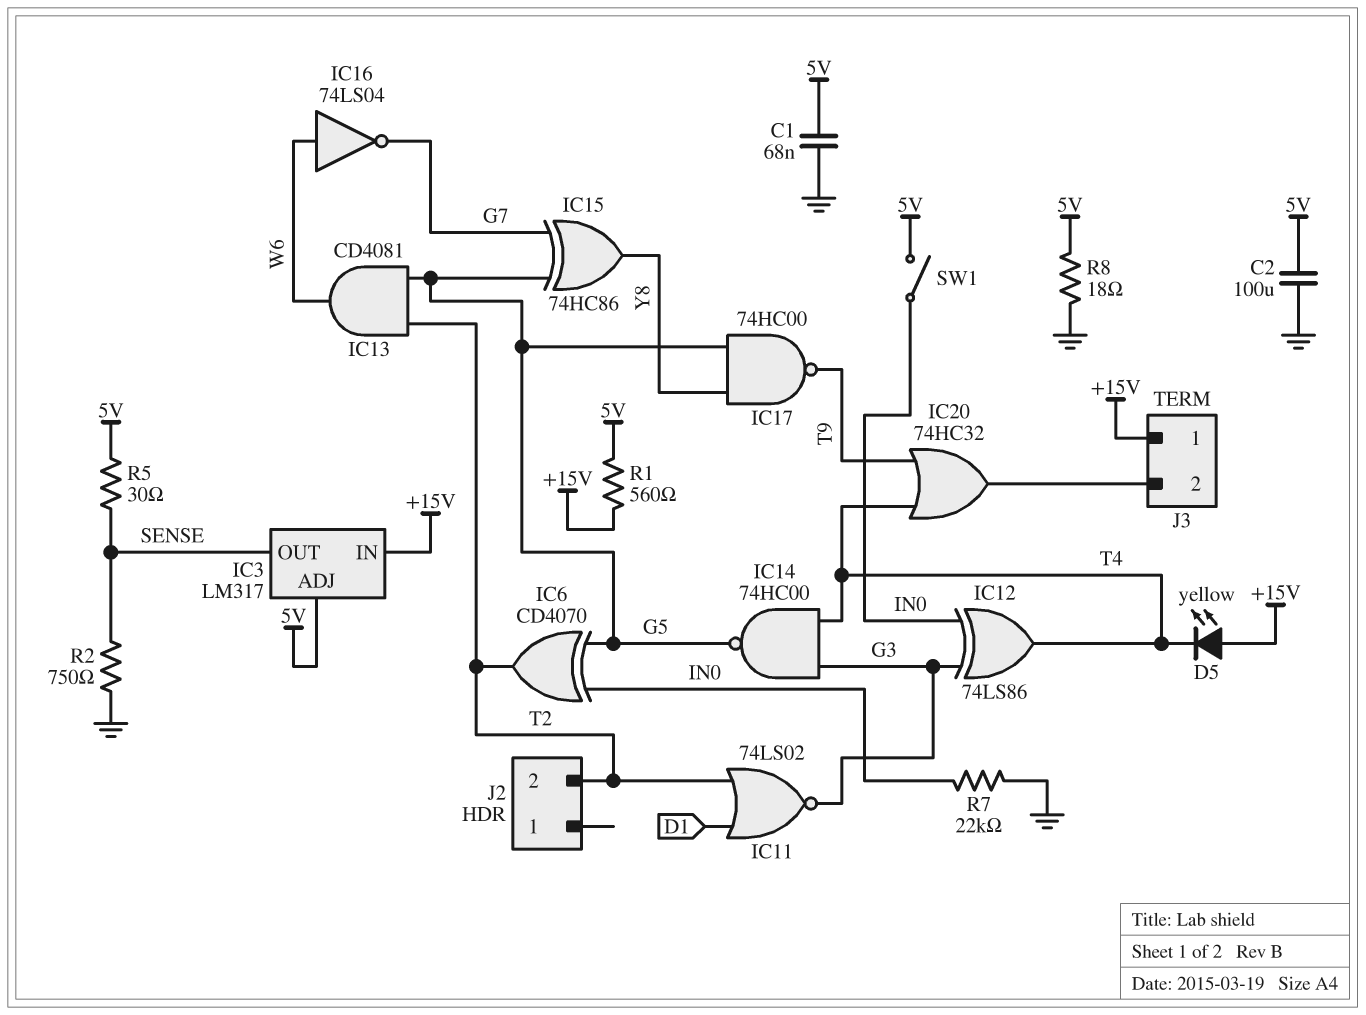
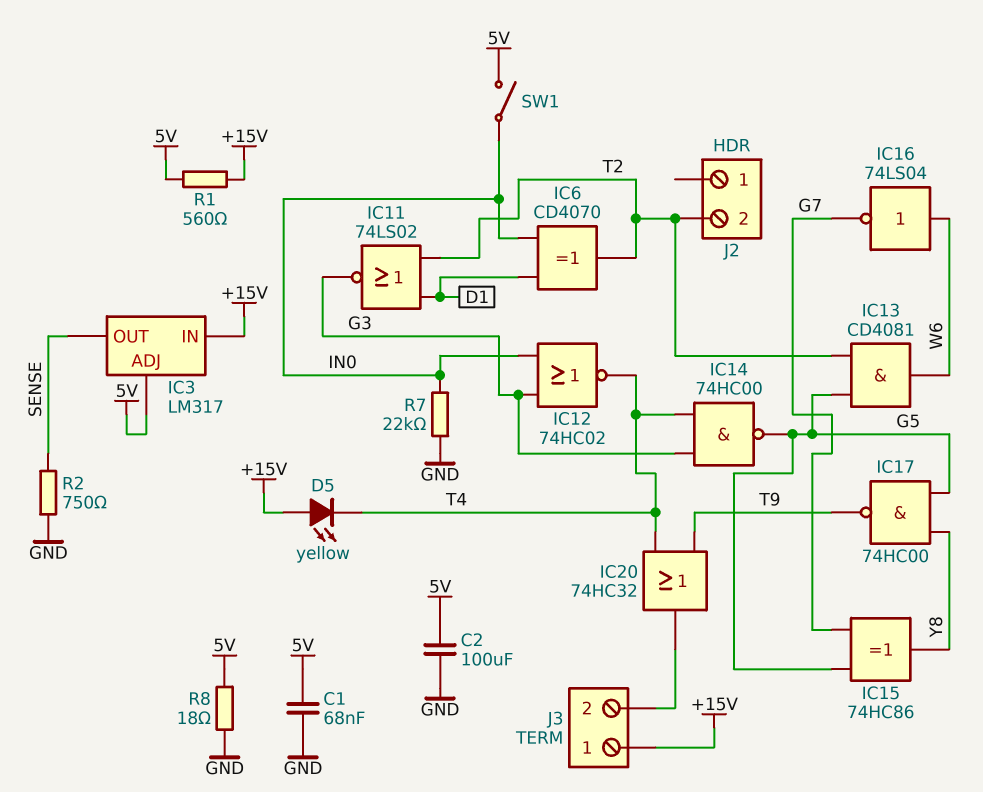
IC6: XOR CD4070 (in G5, in IN0, out T2) -> XOR CD4070 (in D1, in IN0, out T2)
IC12: XOR 74LS86 (in G3, in IN0, out T4) -> NOR 74HC02 (in G3, in IN0, out T4)
R5: 30 (5V, SENSE) -> none

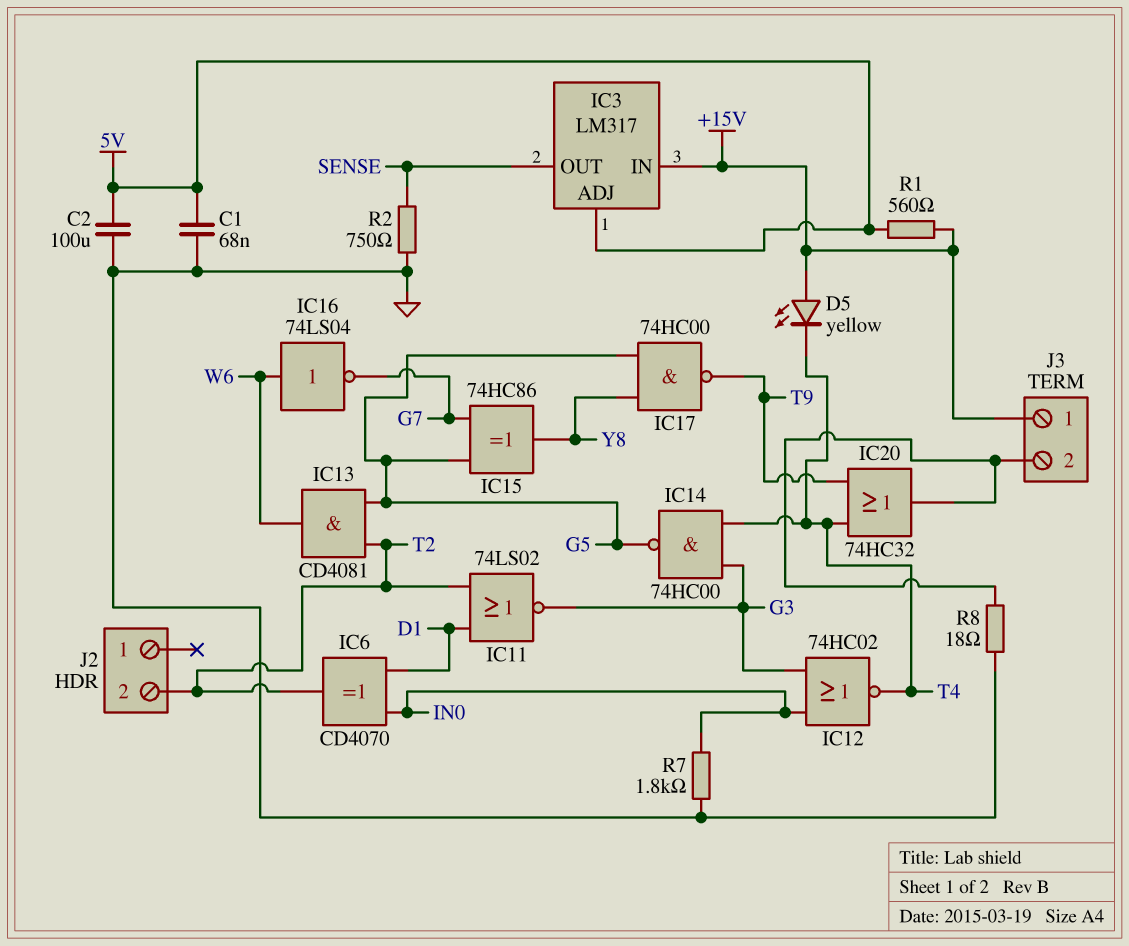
R7: 22k (GND, IN0) -> 1.8k (GND, IN0)
R8: 18 (5V, GND) -> 18 (GND, J3/2)
SW1: switch (5V, IN0) -> none

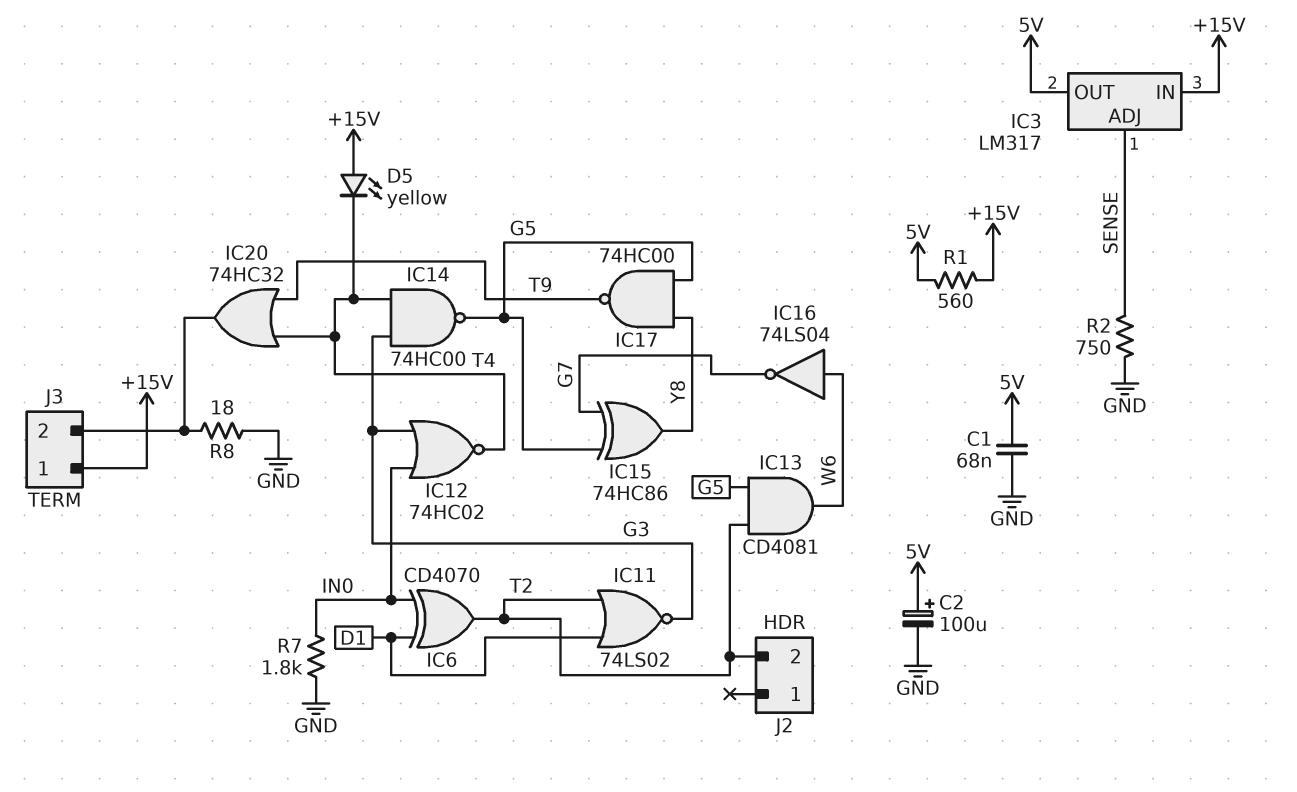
C2: 100uF (5V, GND) -> 100uF (plus 5V, minus GND)
IC3 pin ADJ: 5V -> SENSE
IC3 pin OUT: SENSE -> 5V

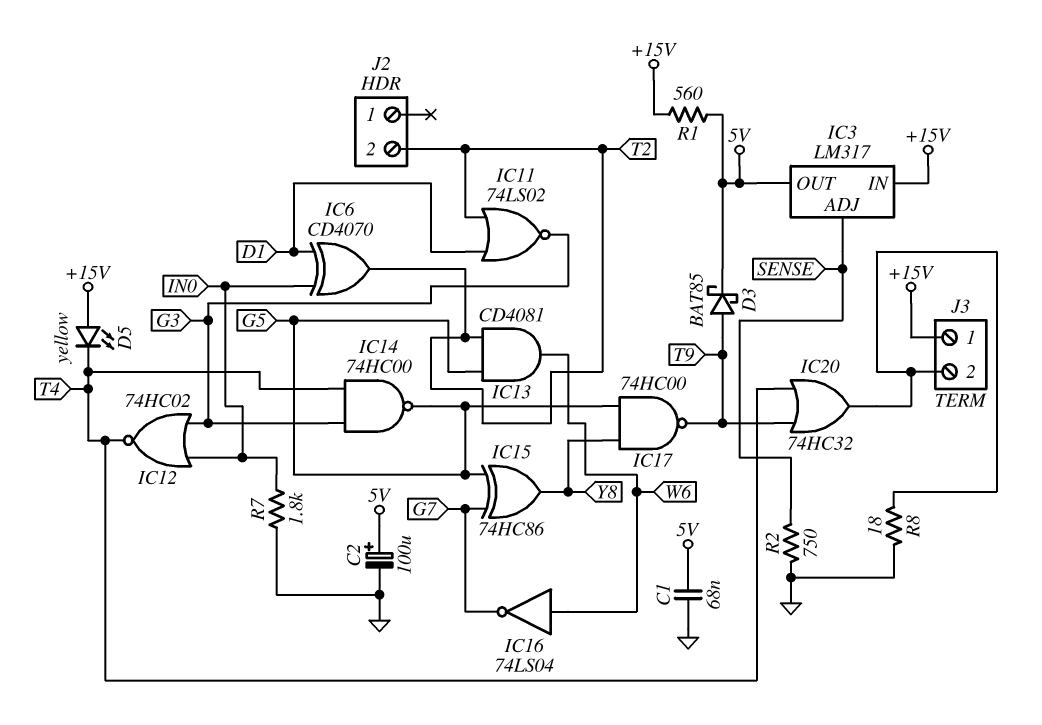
D3: none -> schottky BAT85 (A T9, K 5V)

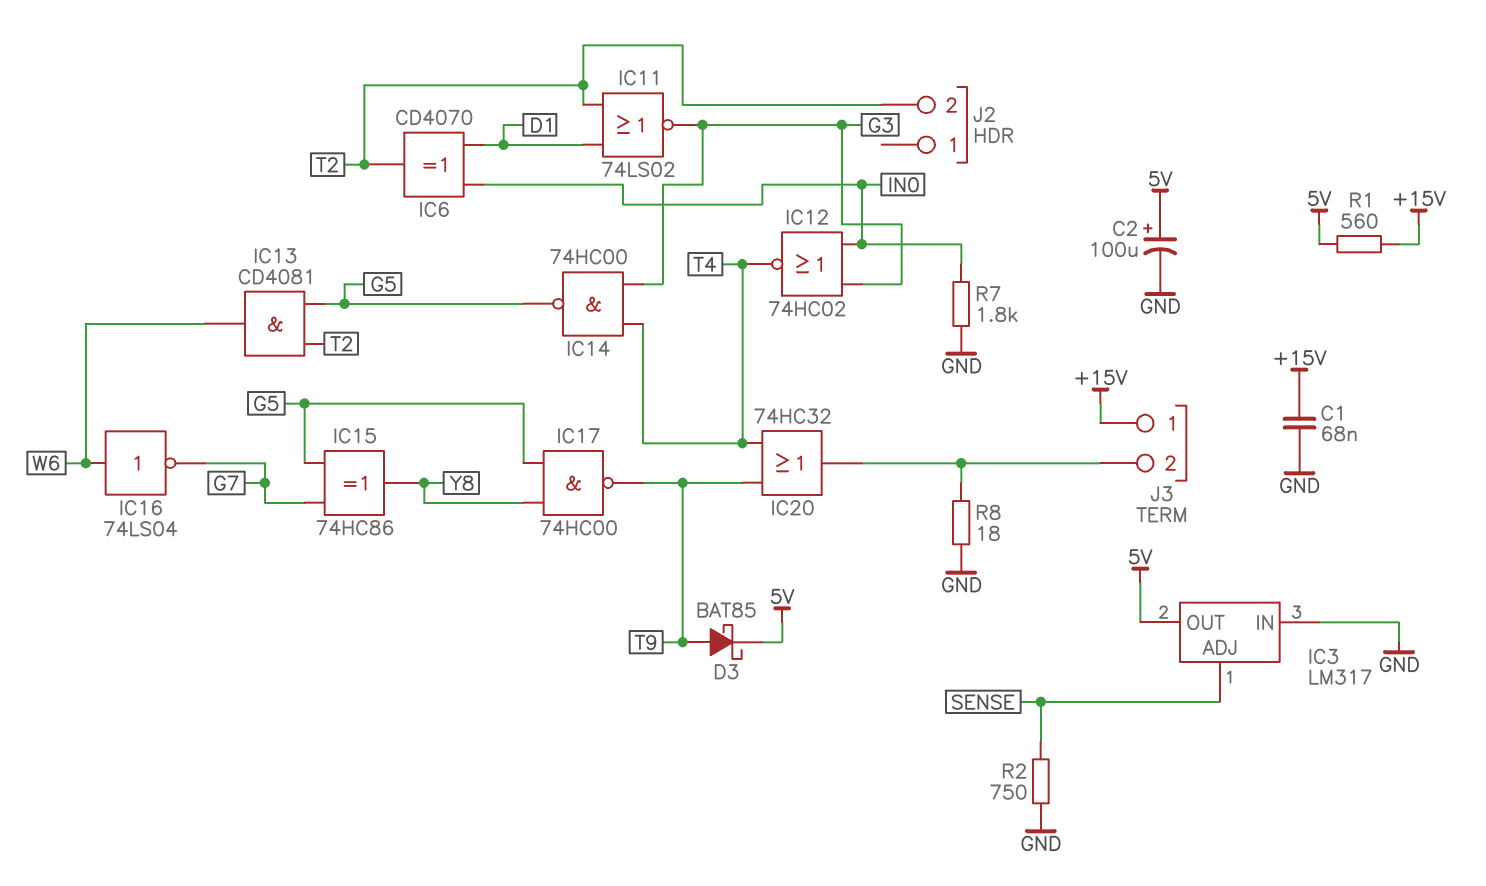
C1: 68nF (5V, GND) -> 68nF (+15V, GND)
D5: LED yellow (A +15V, K T4) -> none
IC3 pin IN: +15V -> GND

